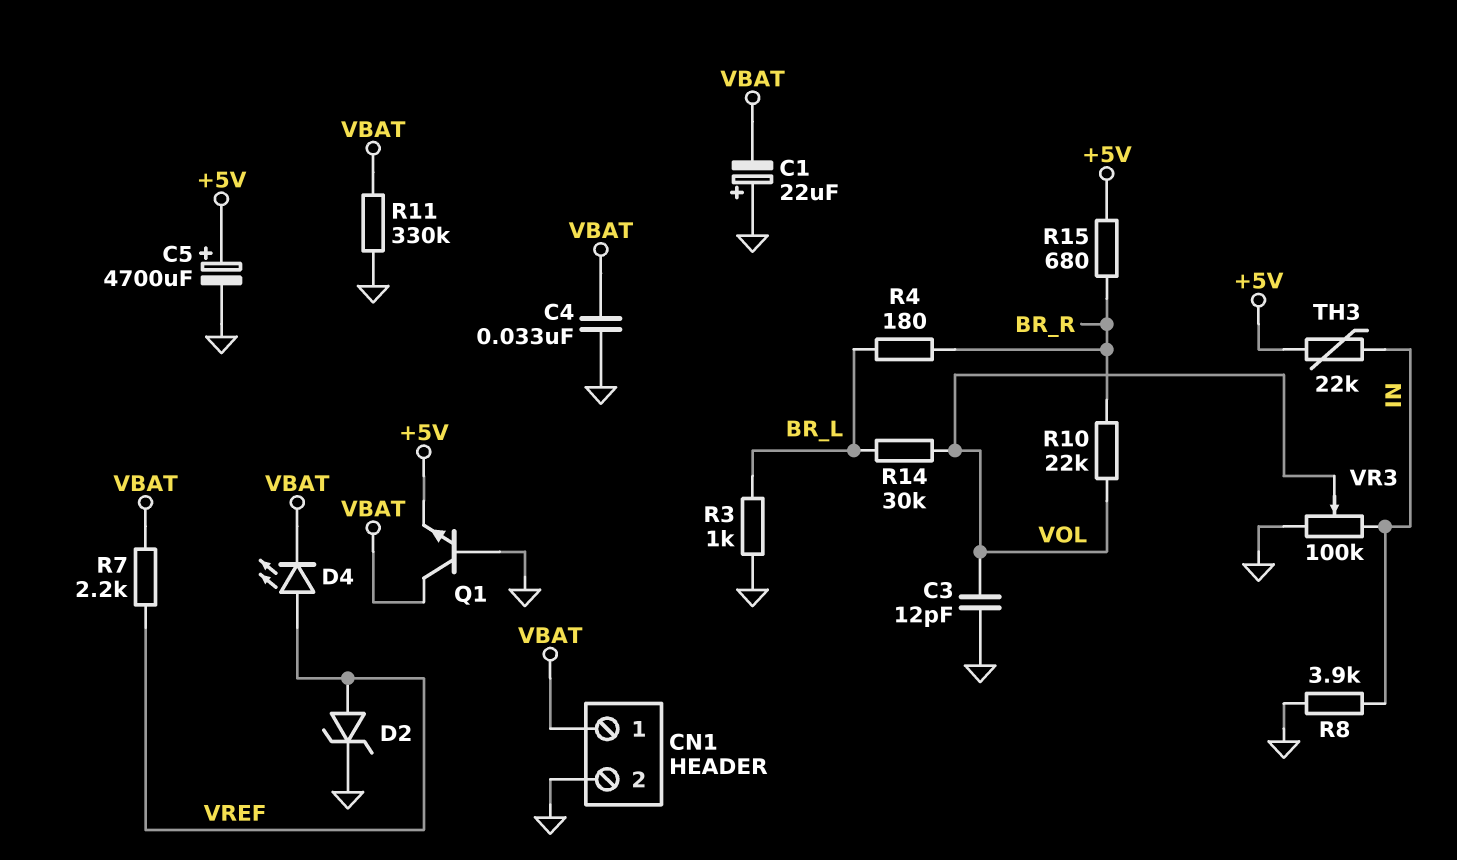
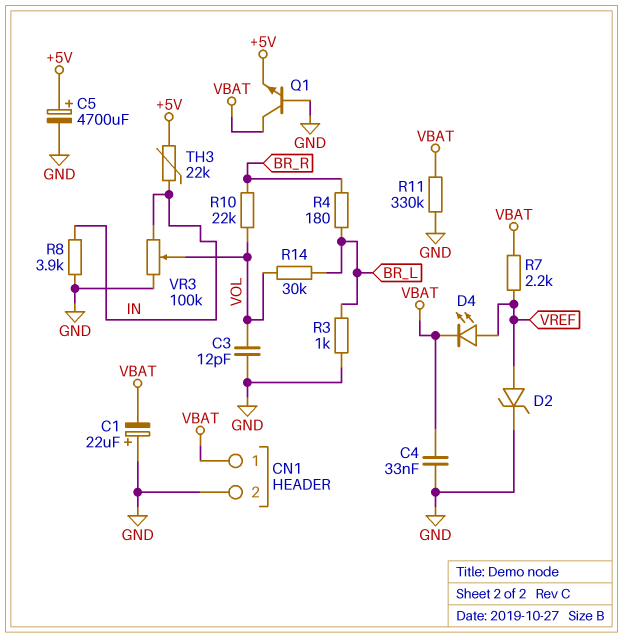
R15: 680 (+5V, BR_R) -> none

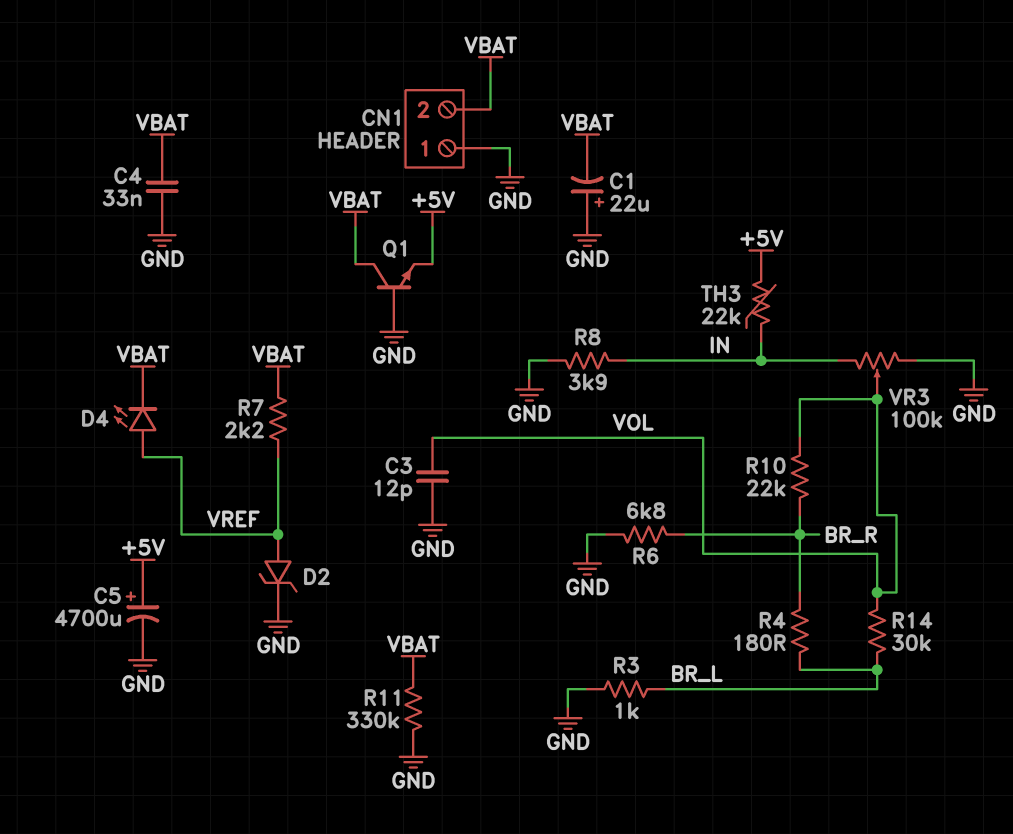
CN1 pin 1: VBAT -> GND
CN1 pin 2: GND -> VBAT
R6: none -> 6.8k (BR_R, GND)

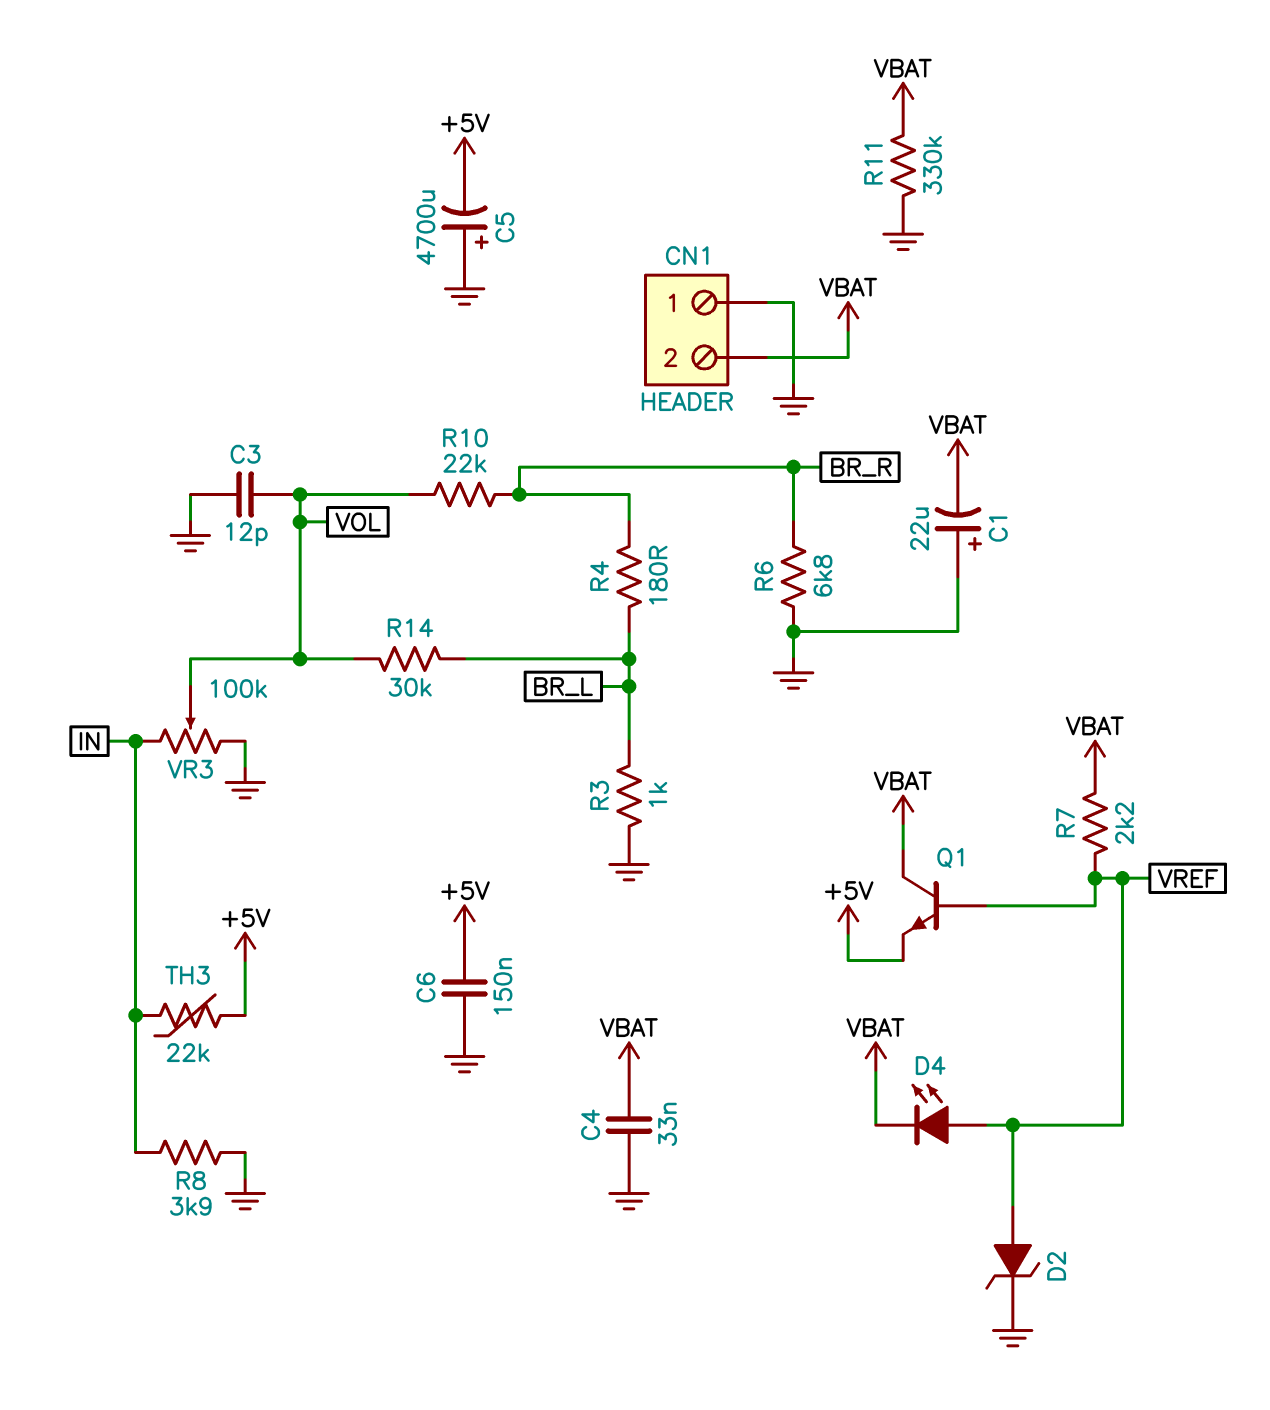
C5: 4700uF (plus +5V, minus GND) -> 4700uF (plus GND, minus +5V)
C6: none -> 150nF (+5V, GND)
Q1: NPN (B GND, C VBAT, E +5V) -> NPN (B VREF, C VBAT, E +5V)

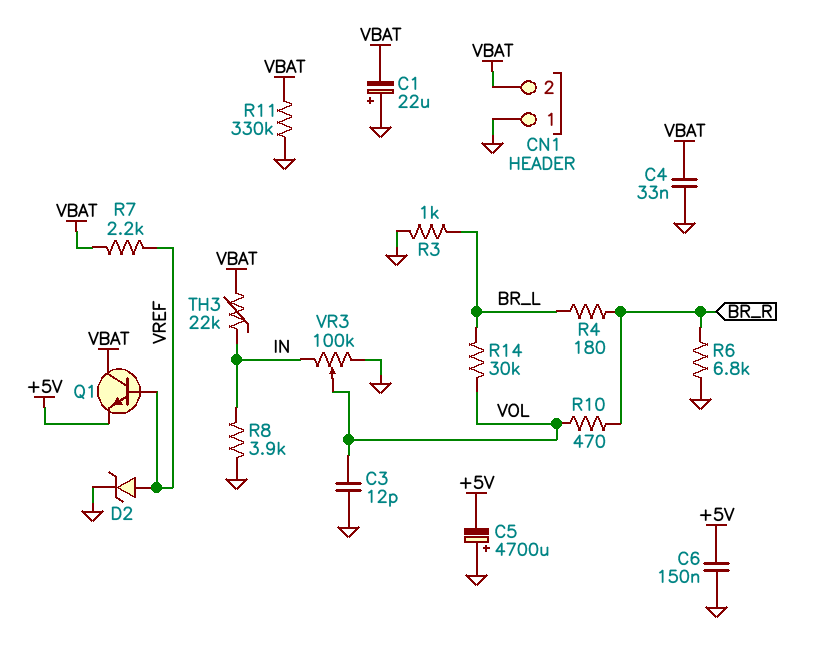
D4: LED (A VREF, K VBAT) -> none
R10: 22k (BR_R, VOL) -> 470 (BR_R, VOL)
TH3: 22k (+5V, IN) -> 22k (IN, VBAT)

